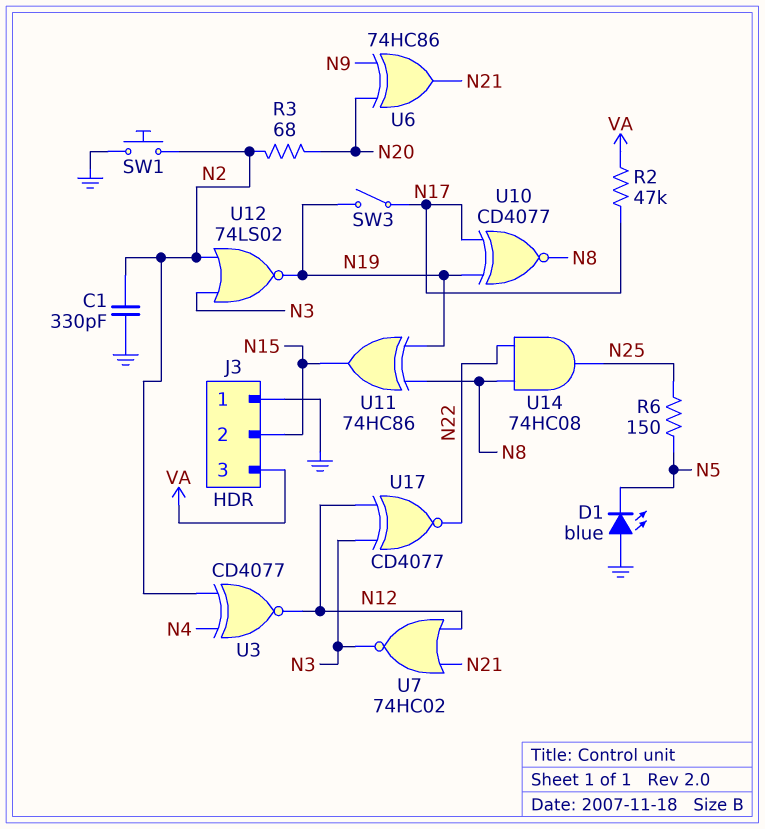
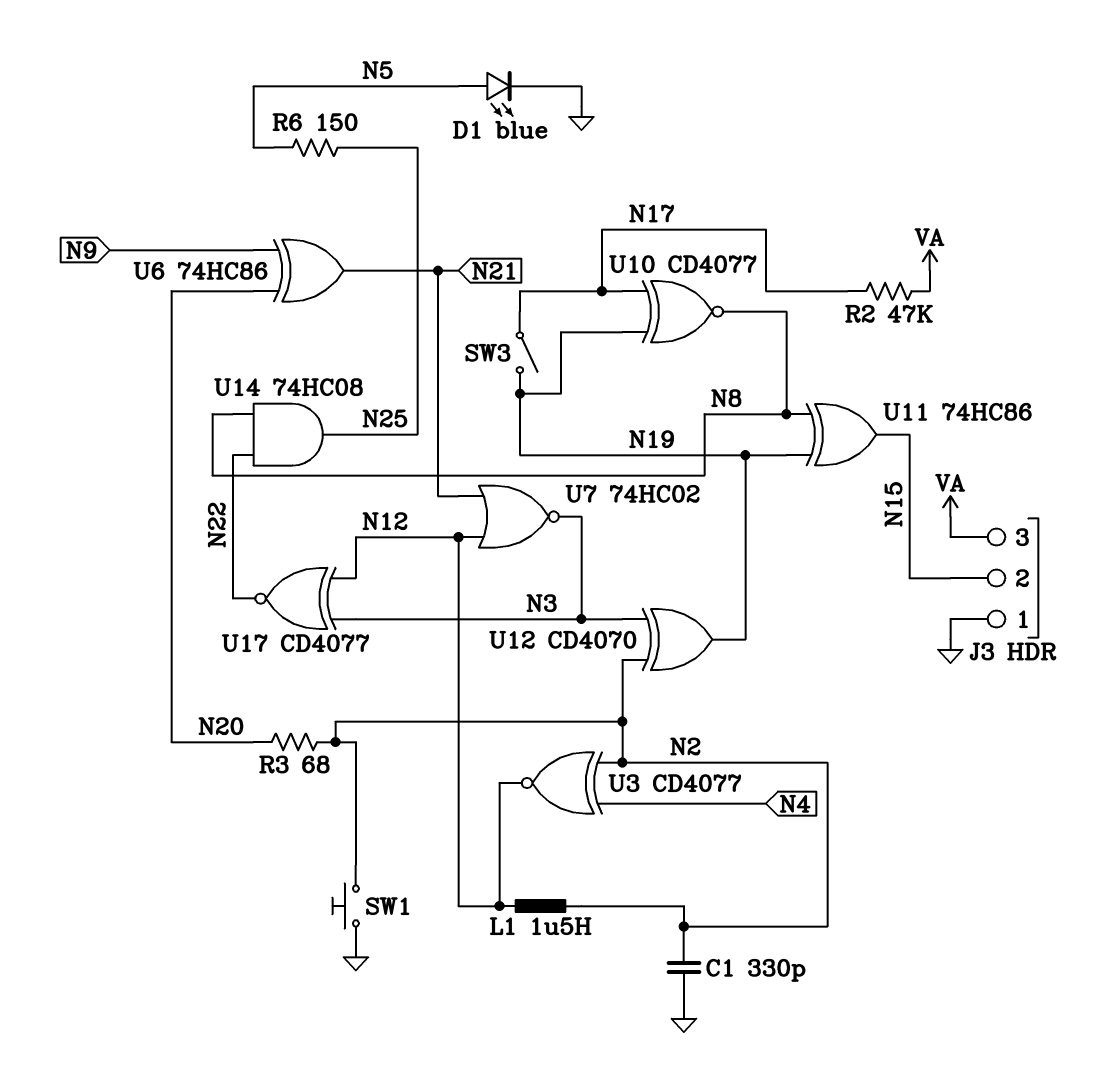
D1: LED blue (A GND, K N5) -> LED blue (A N5, K GND)
L1: none -> 1.5uH (N2, N12)
U12: NOR 74LS02 (in N2, in N3, out N19) -> XOR CD4070 (in N2, in N3, out N19)

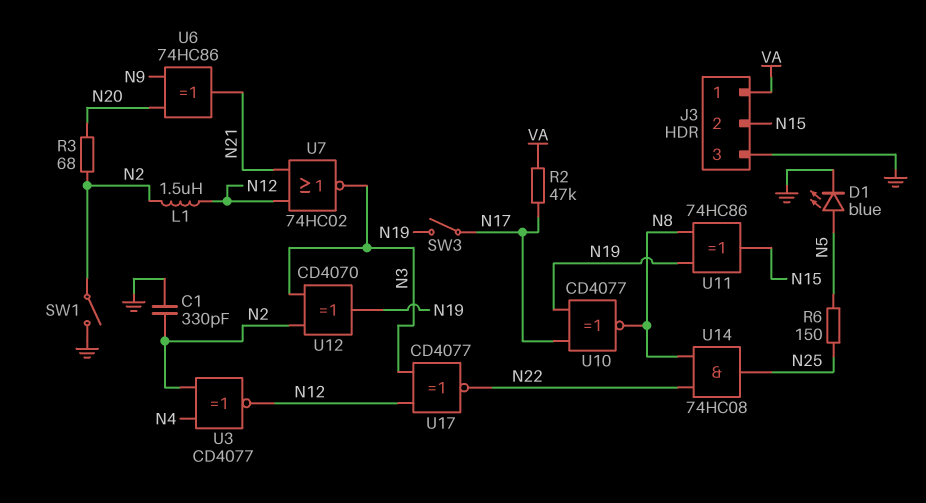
J3 pin 1: GND -> VA
J3 pin 3: VA -> GND
SW1: button (GND, N2) -> switch (GND, N2)

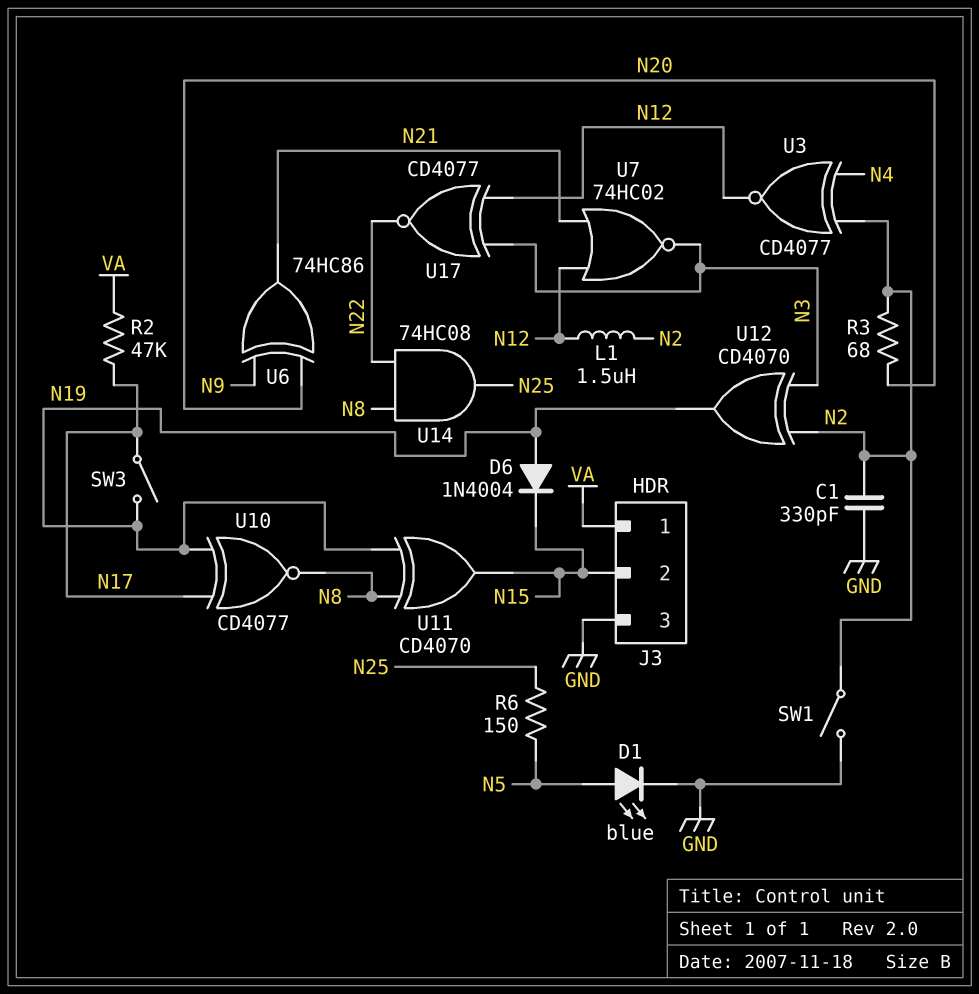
D6: none -> diode 1N4004 (A N19, K N15)
U11: XOR 74HC86 (in N8, in N19, out N15) -> XOR CD4070 (in N8, in N19, out N15)

